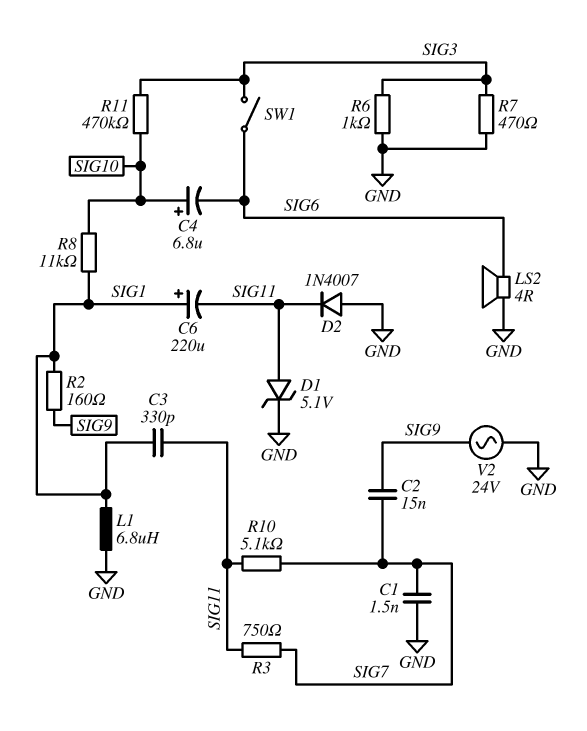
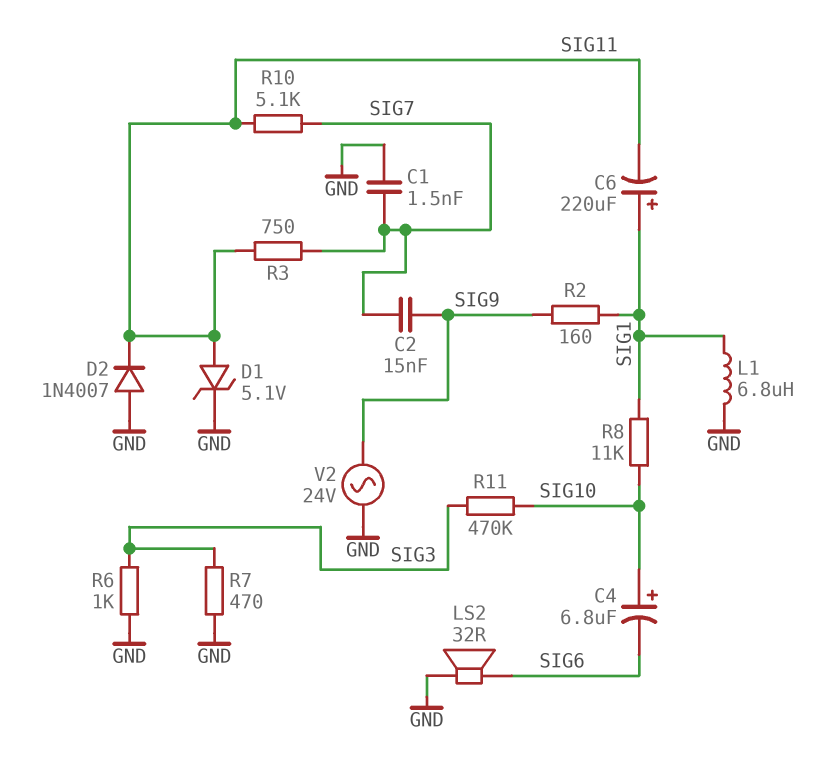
C3: 330pF (SIG1, SIG11) -> none
LS2: speaker 4R (GND, SIG6) -> speaker 32R (GND, SIG6)
SW1: switch (SIG3, SIG6) -> none

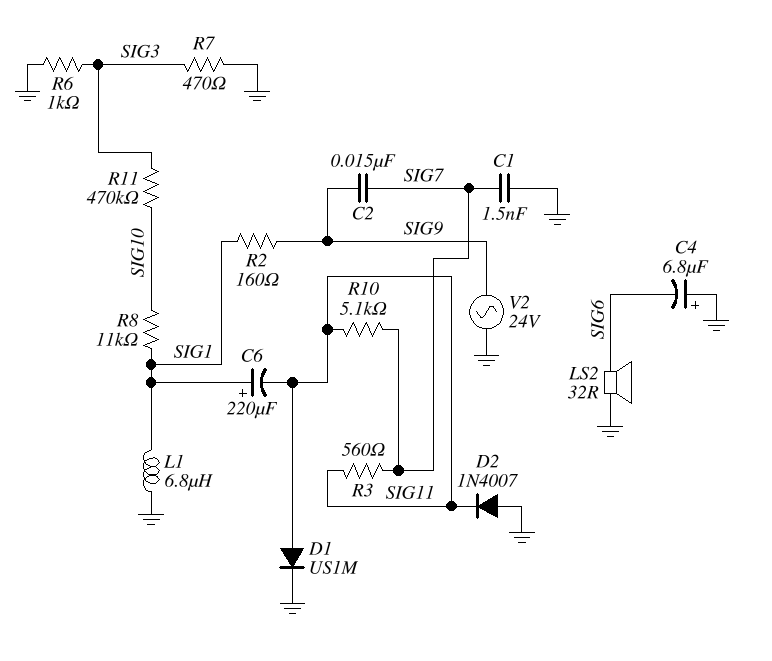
C4: 6.8uF (plus SIG10, minus SIG6) -> 6.8uF (plus GND, minus SIG6)
D1: zener 5.1V (A SIG11, K GND) -> diode US1M (A SIG11, K GND)
R3: 750 (SIG7, SIG11) -> 560 (SIG7, SIG11)

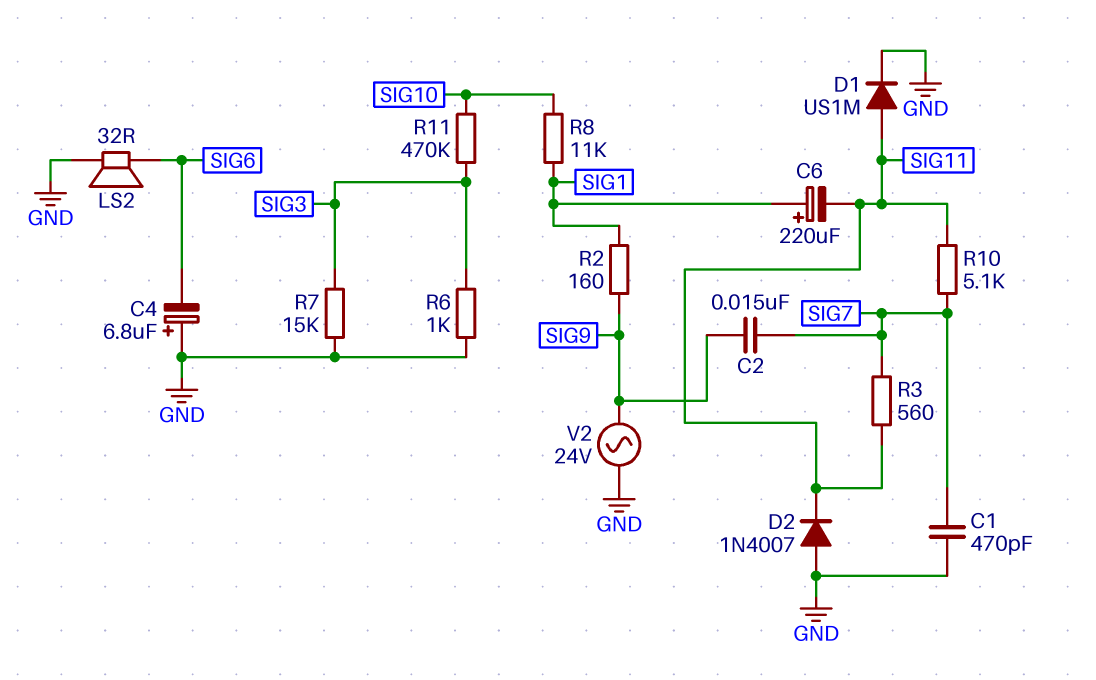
C1: 1.5nF (GND, SIG7) -> 470pF (GND, SIG7)
L1: 6.8uH (GND, SIG1) -> none
R7: 470 (GND, SIG3) -> 15k (GND, SIG3)

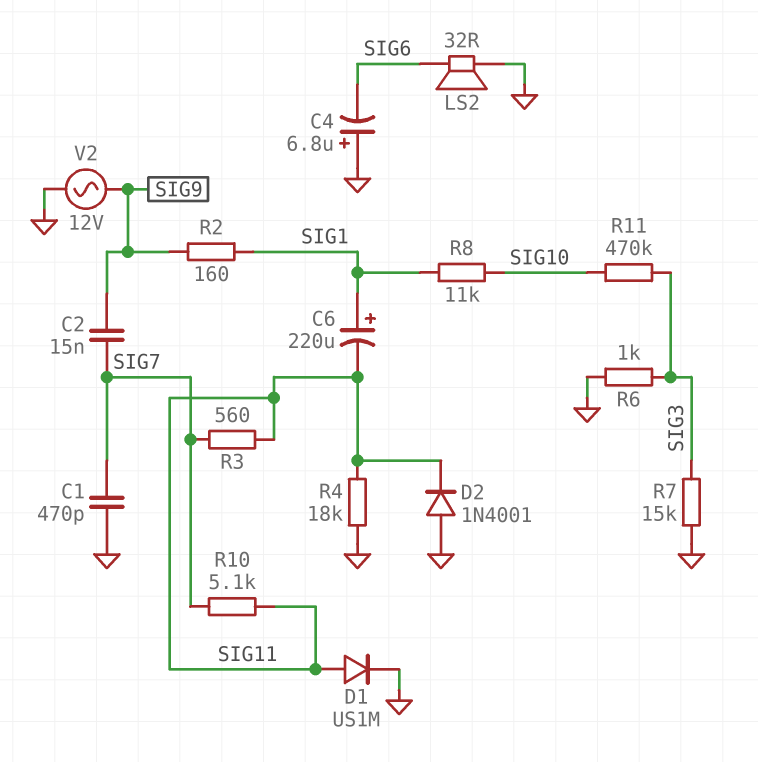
D2: diode 1N4007 (A GND, K SIG11) -> diode 1N4001 (A GND, K SIG11)
R4: none -> 18k (GND, SIG11)
V2: AC 24V (GND, SIG9) -> AC 12V (GND, SIG9)

